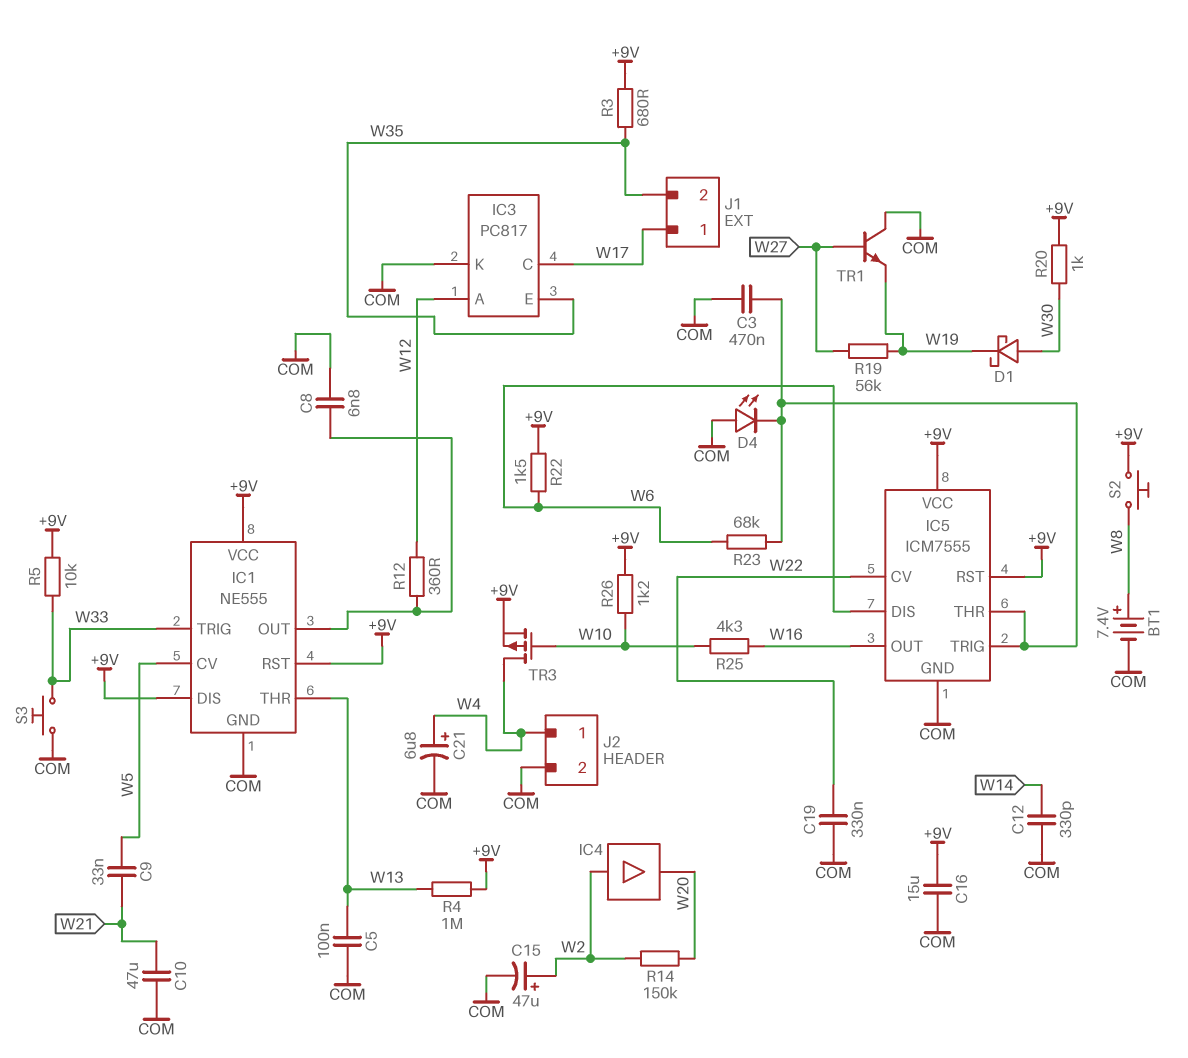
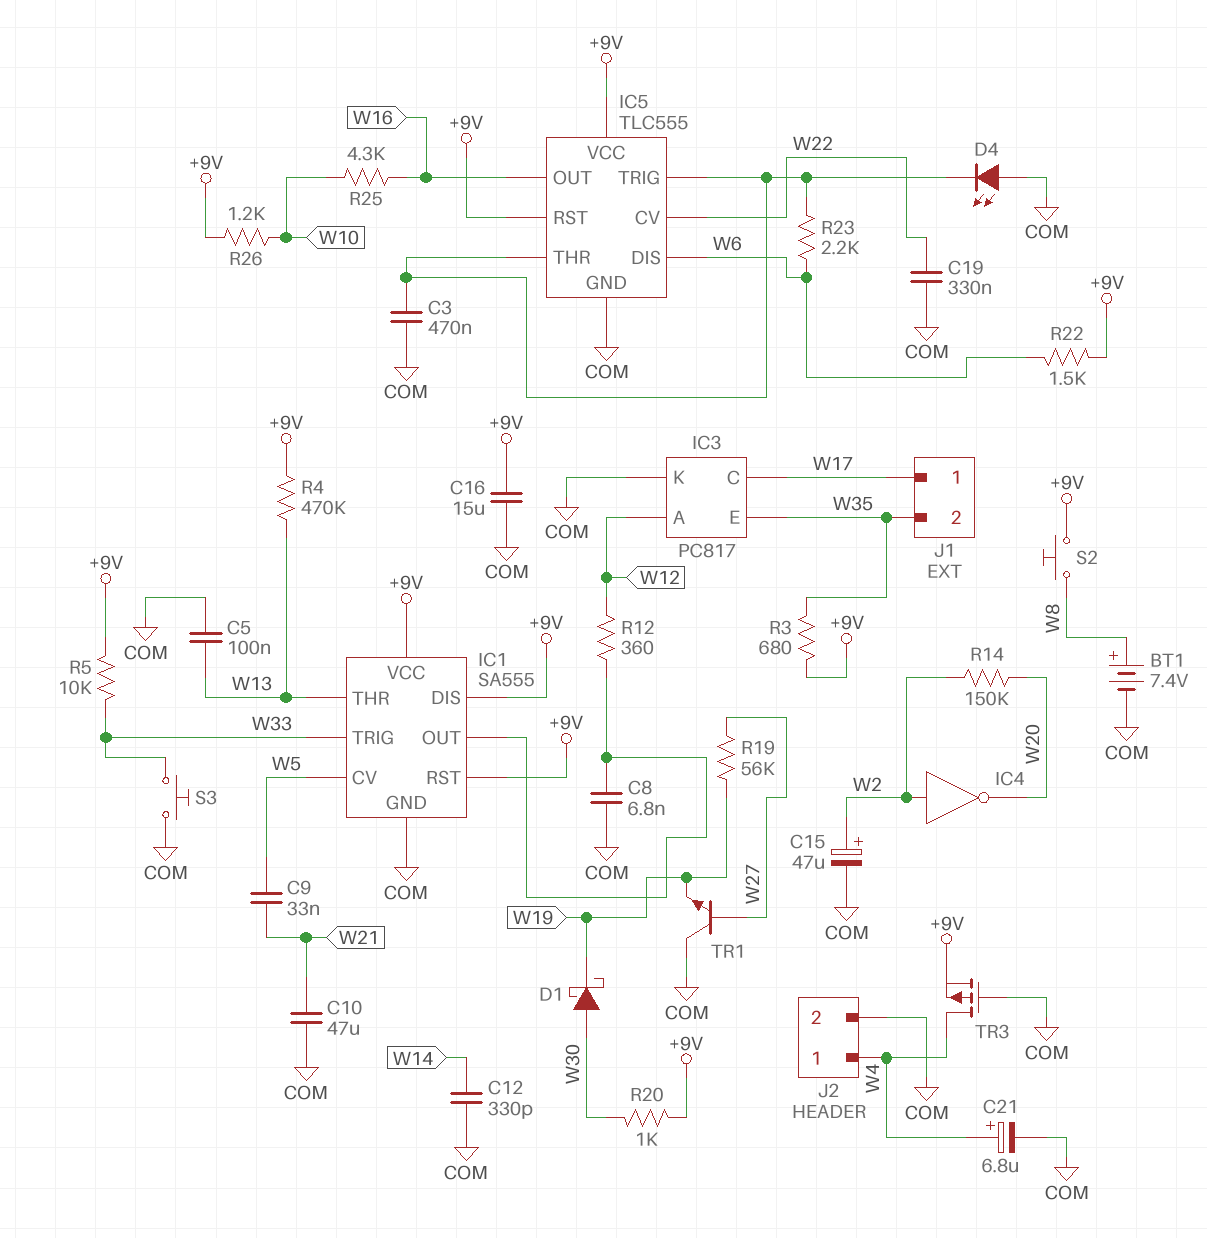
IC1: NE555 -> SA555
IC4: buffer (in W2, out W20) -> NOT (in W2, out W20)
IC5: ICM7555 -> TLC555
R4: 1M (+9V, W13) -> 470k (+9V, W13)
R23: 68k (IC5/THR, W6) -> 2.2k (IC5/THR, W6)
TR3: PMOS (G W10, D W4, S +9V) -> PMOS (G COM, D W4, S +9V)

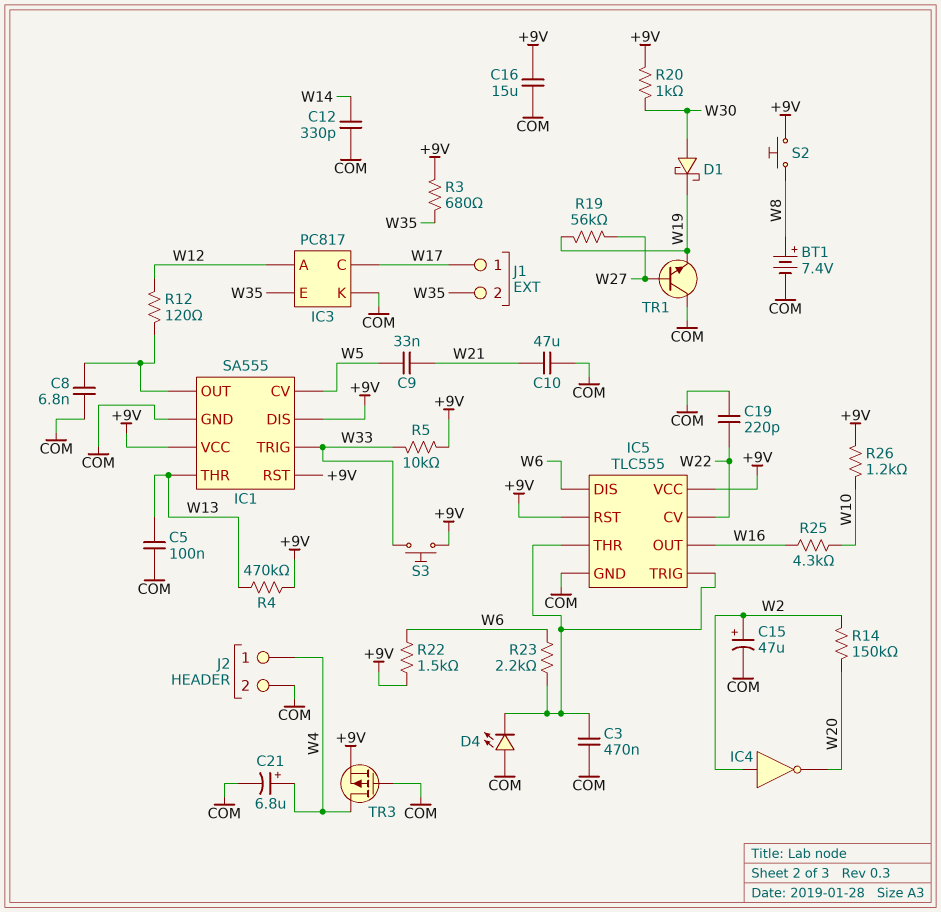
C19: 330nF (COM, W22) -> 220pF (COM, W22)
R12: 360 (IC1/OUT, W12) -> 120 (IC1/OUT, W12)
S3: button (COM, W33) -> button (+9V, W33)

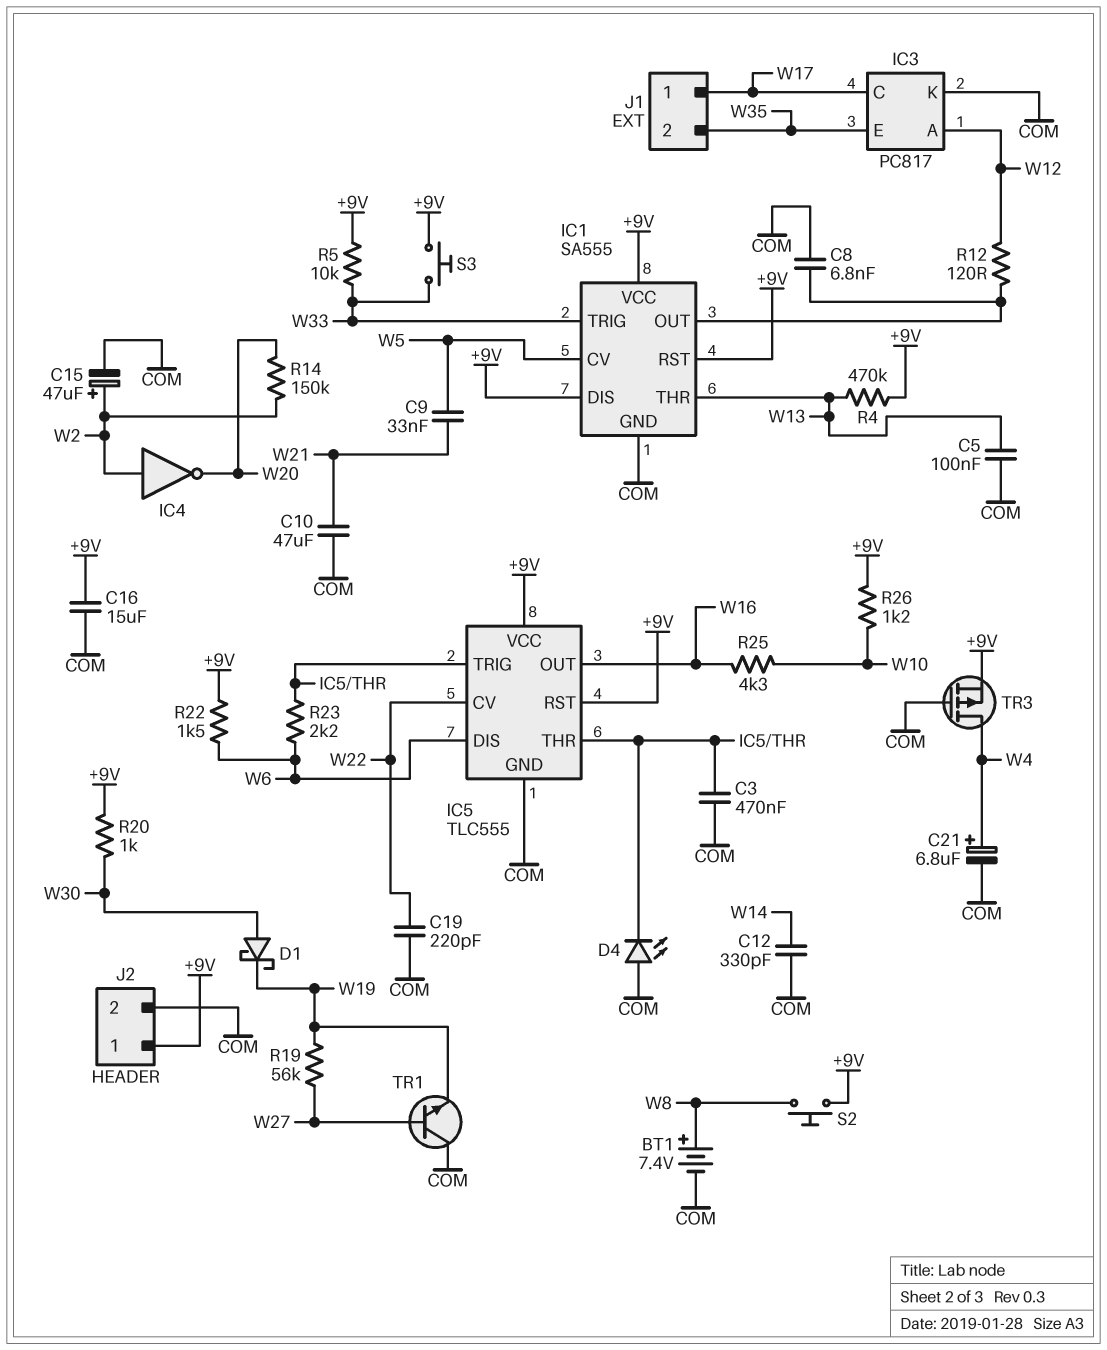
J2 pin 1: W4 -> +9V
R3: 680 (+9V, W35) -> none

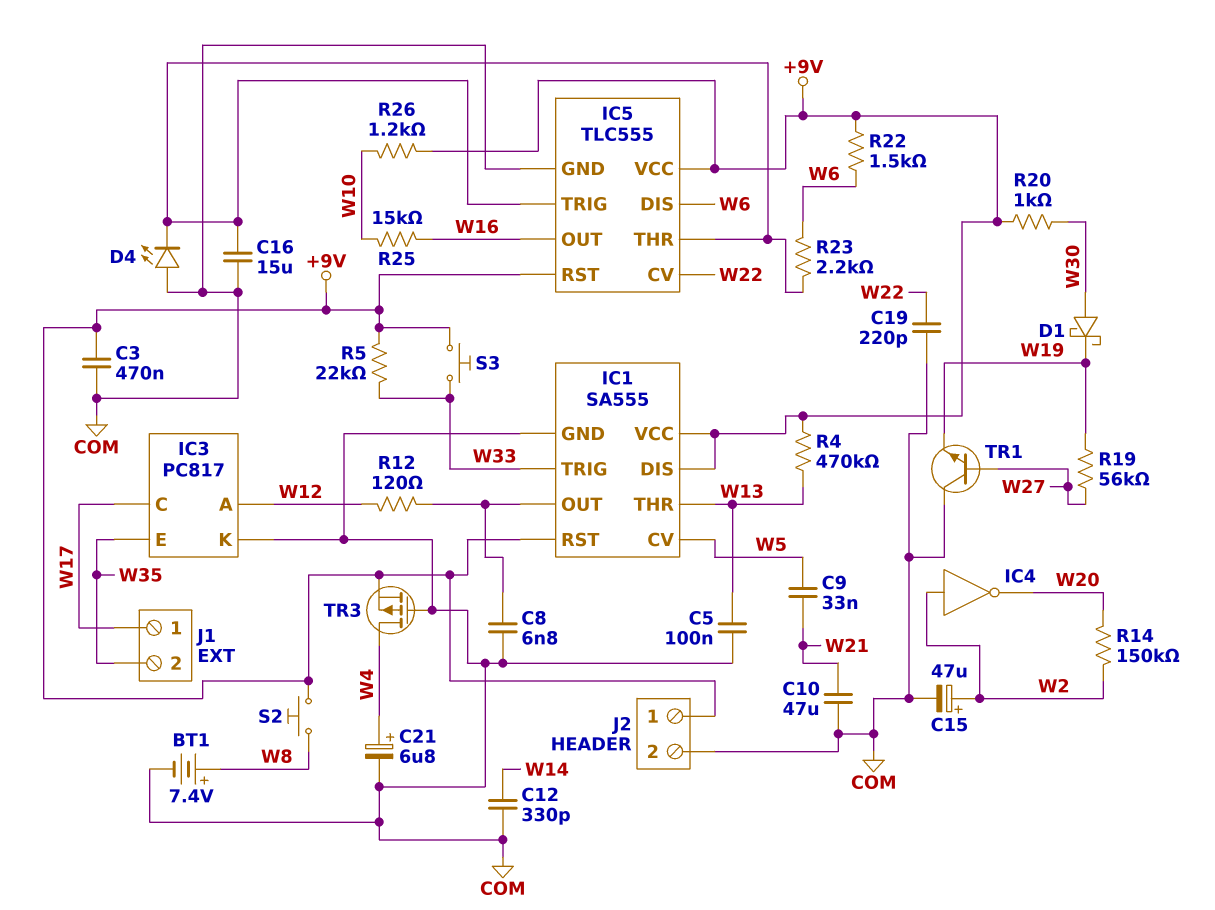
C3: 470nF (COM, IC5/THR) -> 470nF (+9V, COM)
C16: 15uF (+9V, COM) -> 15uF (COM, IC5/THR)
R5: 10k (+9V, W33) -> 22k (+9V, W33)
R25: 4.3k (W10, W16) -> 15k (W10, W16)

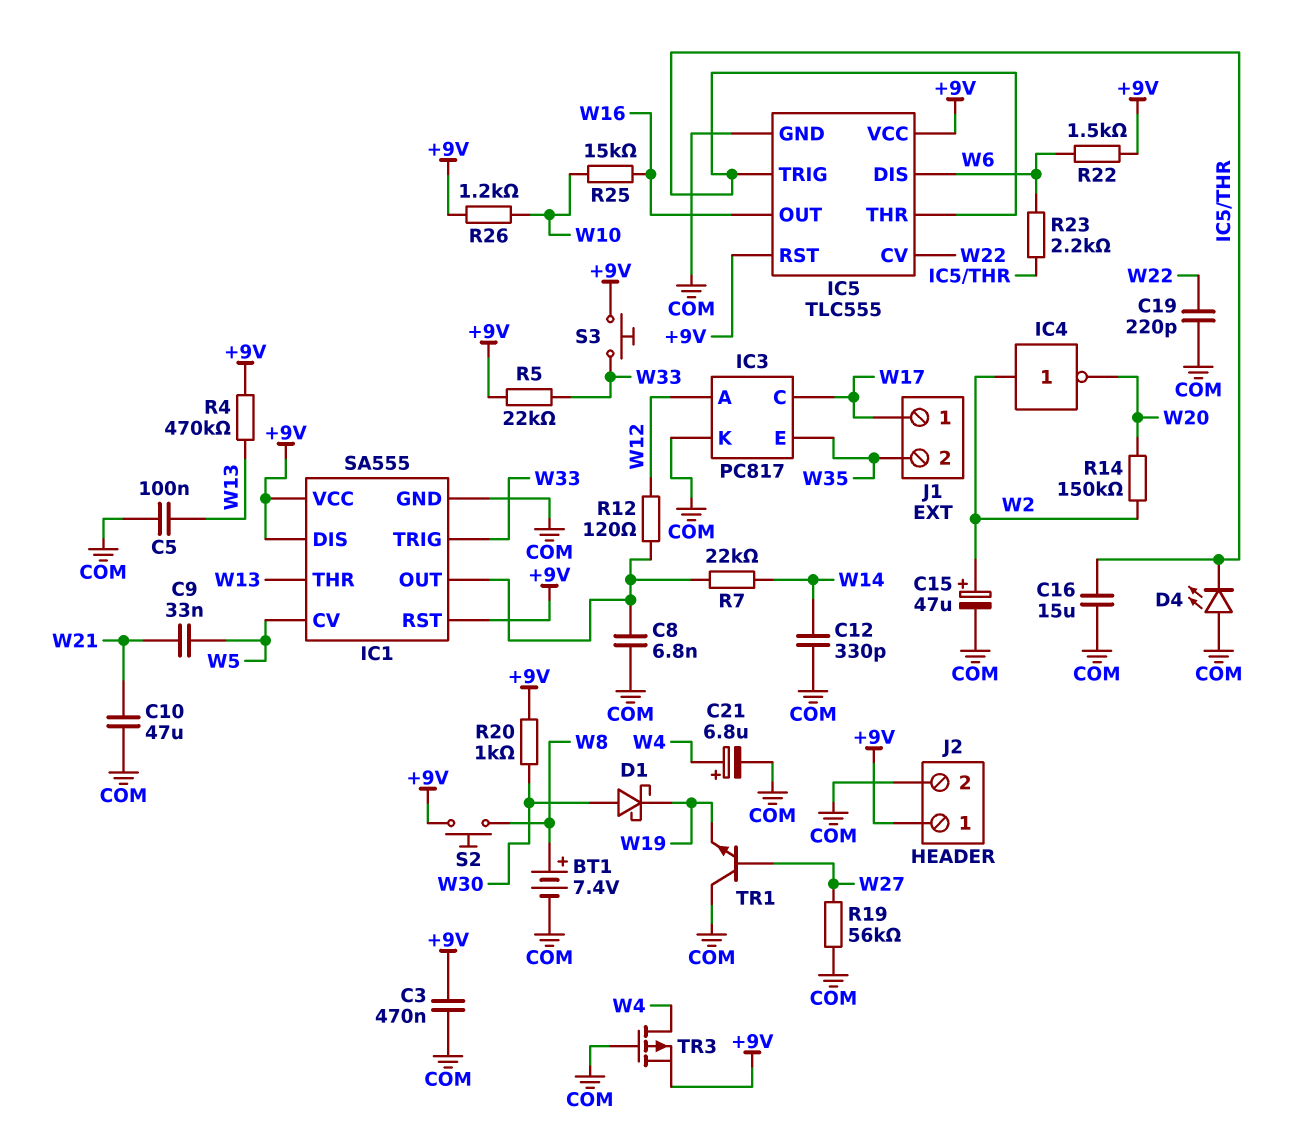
R7: none -> 22k (IC1/OUT, W14)
R19: 56k (W19, W27) -> 56k (COM, W27)

